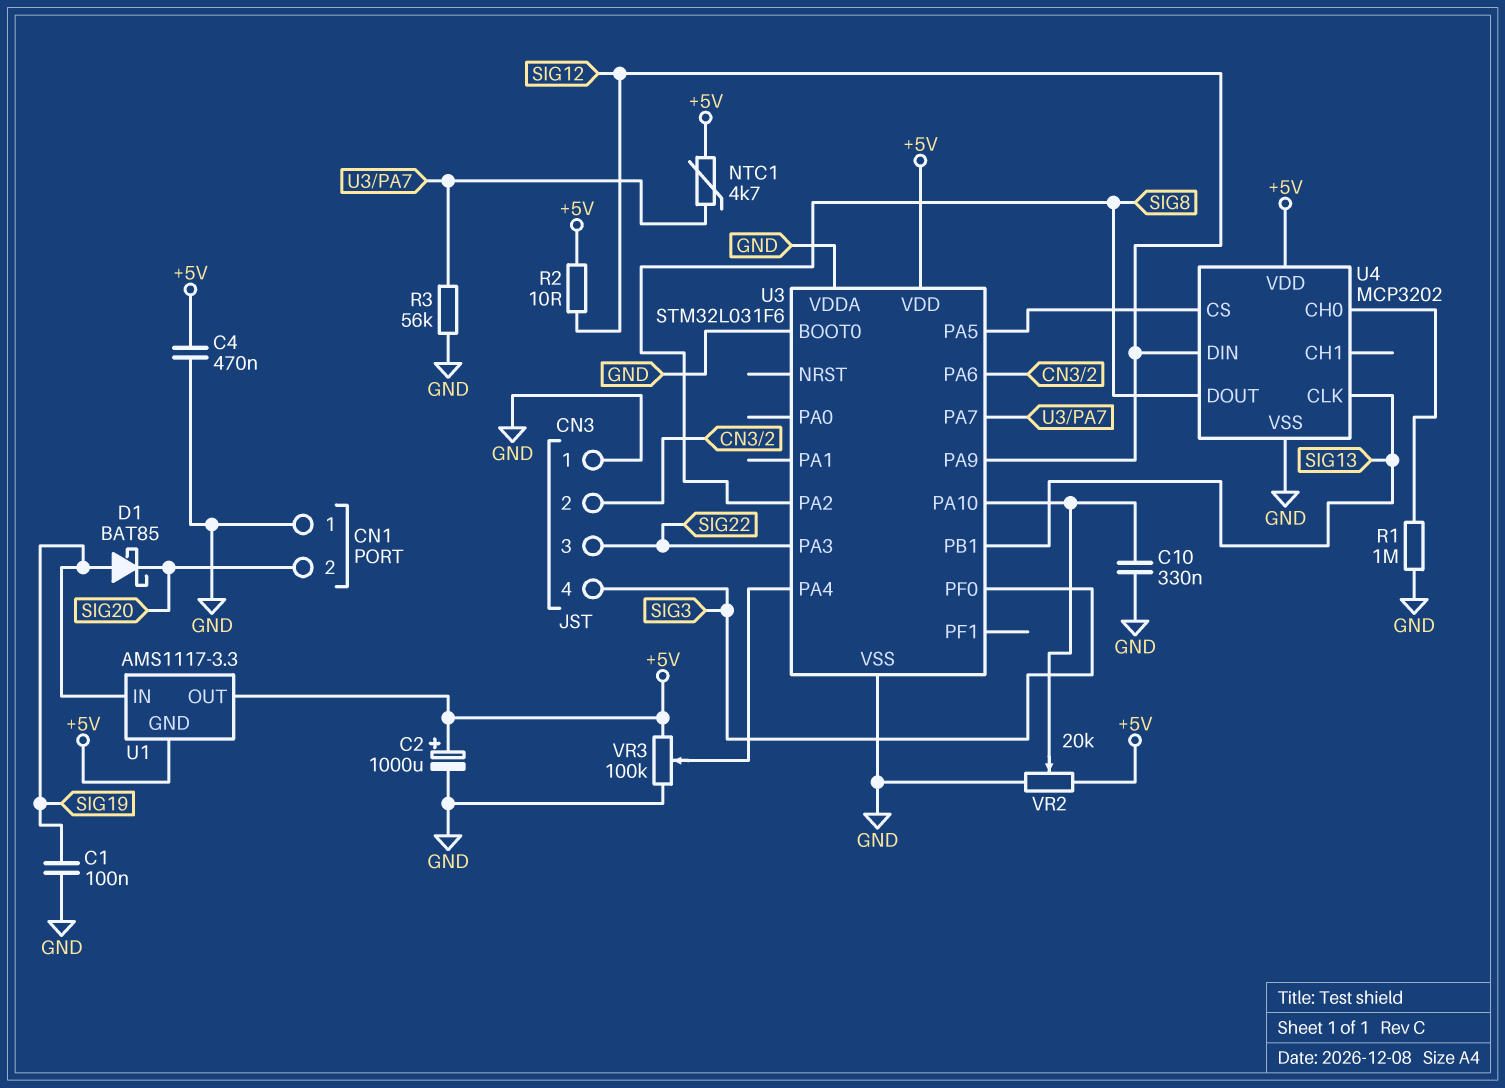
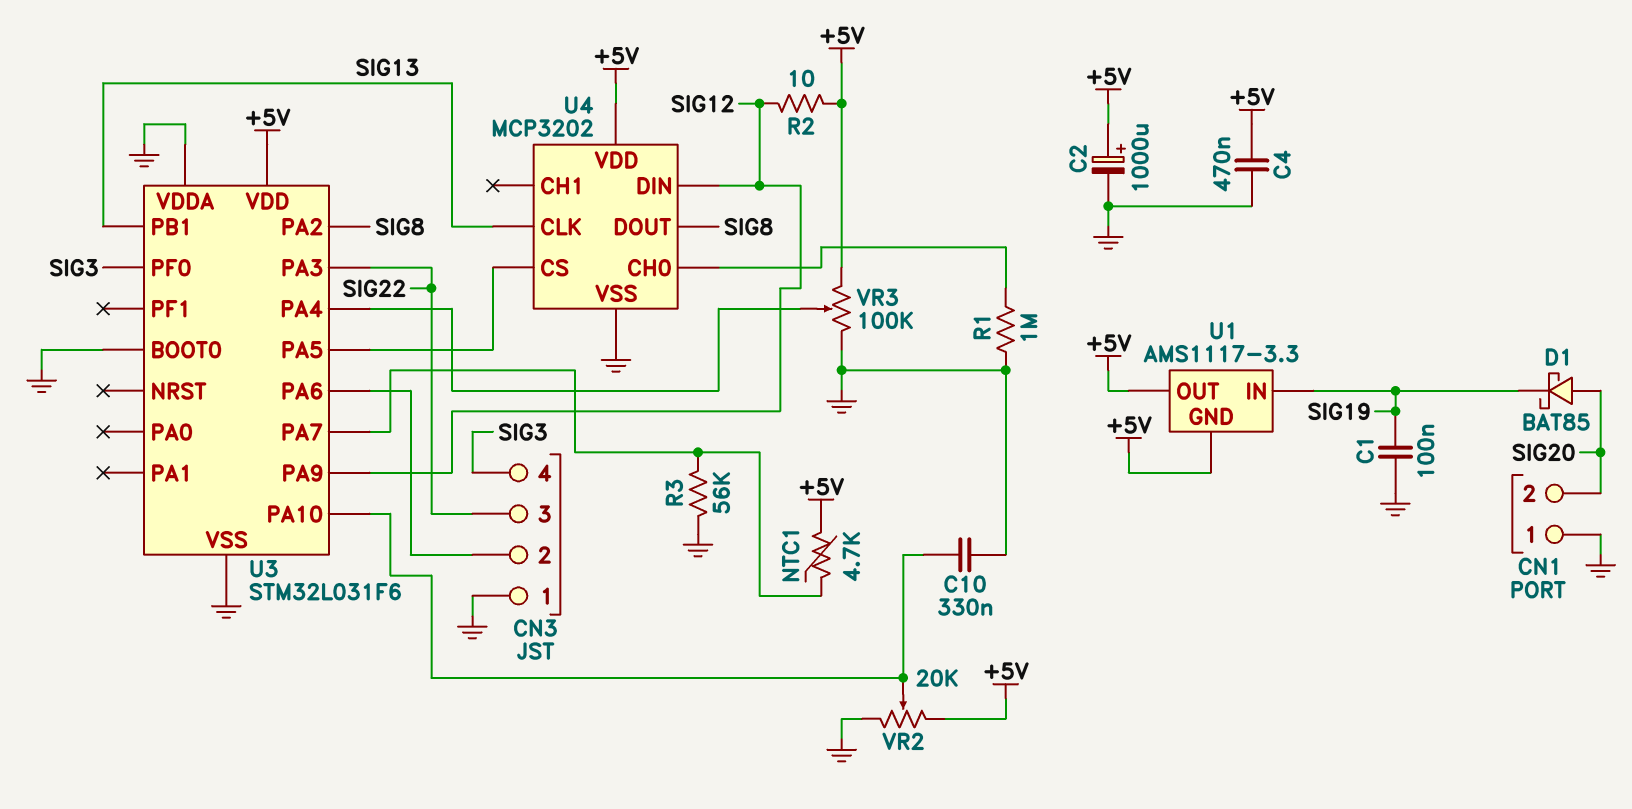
D1: schottky BAT85 (A SIG19, K SIG20) -> schottky BAT85 (A SIG20, K SIG19)

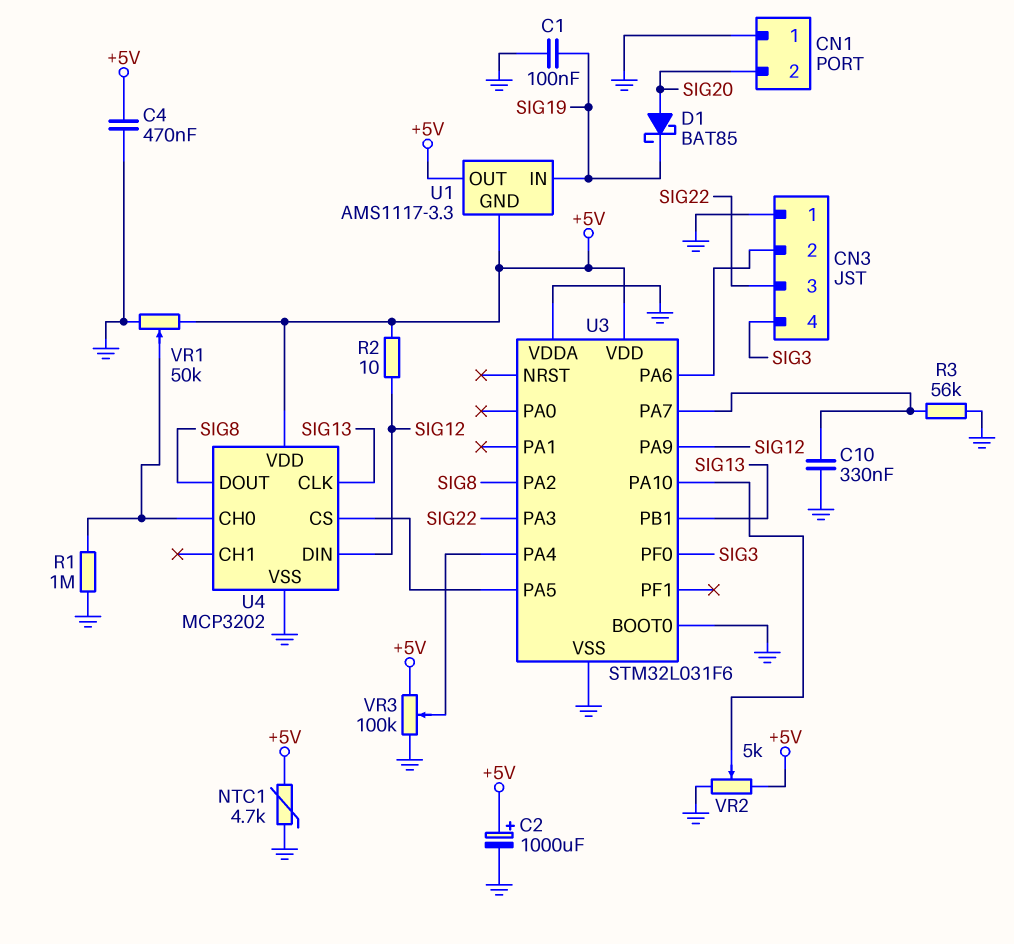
C10: 330nF (GND, U3/PA10) -> 330nF (GND, U3/PA7)
NTC1: 4.7k (+5V, U3/PA7) -> 4.7k (+5V, GND)
VR1: none -> 50k (+5V, GND, wiper U4/CH0)
VR2: 20k (+5V, GND, wiper U3/PA10) -> 5k (+5V, GND, wiper U3/PA10)

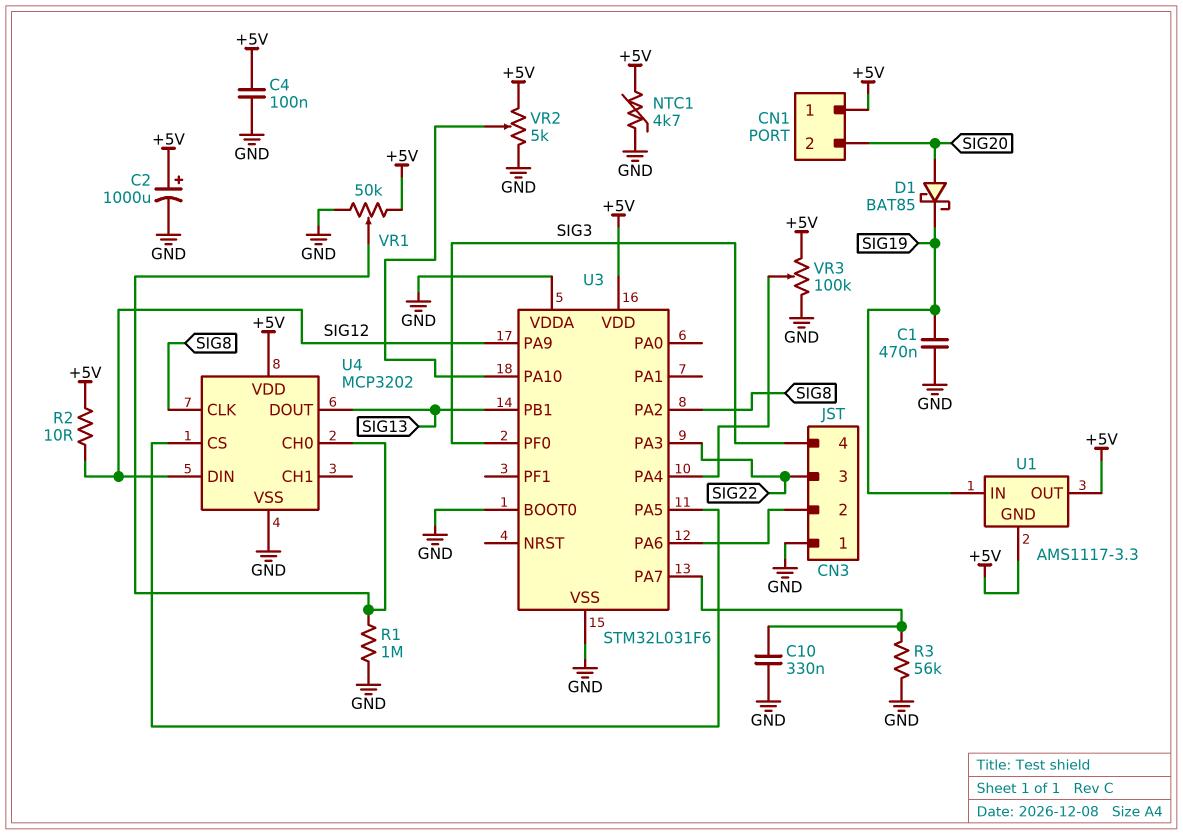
C1: 100nF (GND, SIG19) -> 470nF (GND, SIG19)
C4: 470nF (+5V, GND) -> 100nF (+5V, GND)
CN1 pin 1: GND -> +5V
U4 pin CLK: SIG13 -> SIG8
U4 pin DOUT: SIG8 -> SIG13

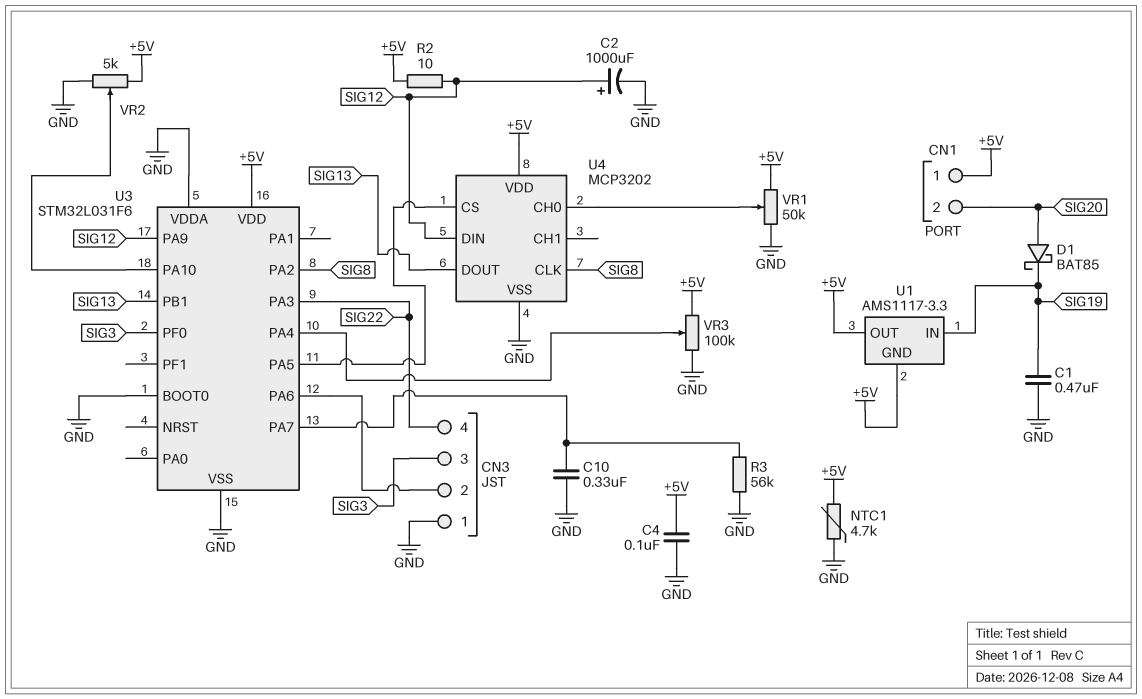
C2: 1000uF (plus +5V, minus GND) -> 1000uF (plus SIG12, minus GND)
CN3 pin 3: SIG22 -> SIG3
CN3 pin 4: SIG3 -> SIG22
R1: 1M (GND, U4/CH0) -> none

